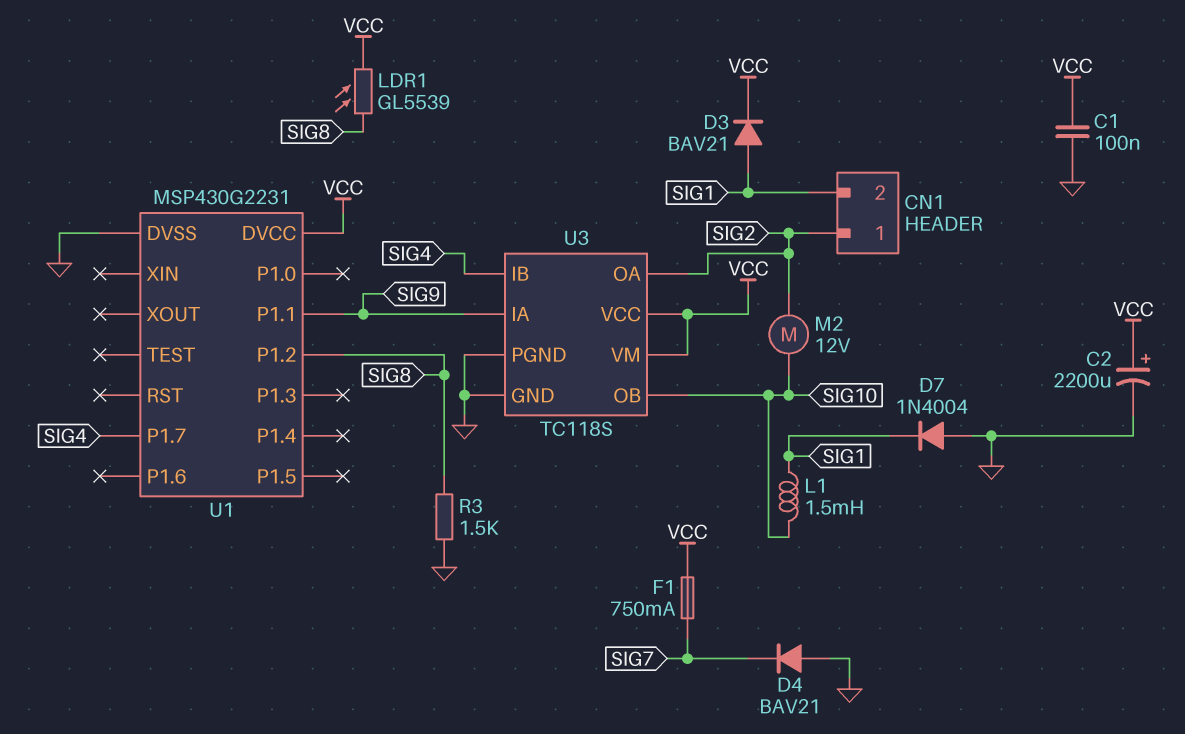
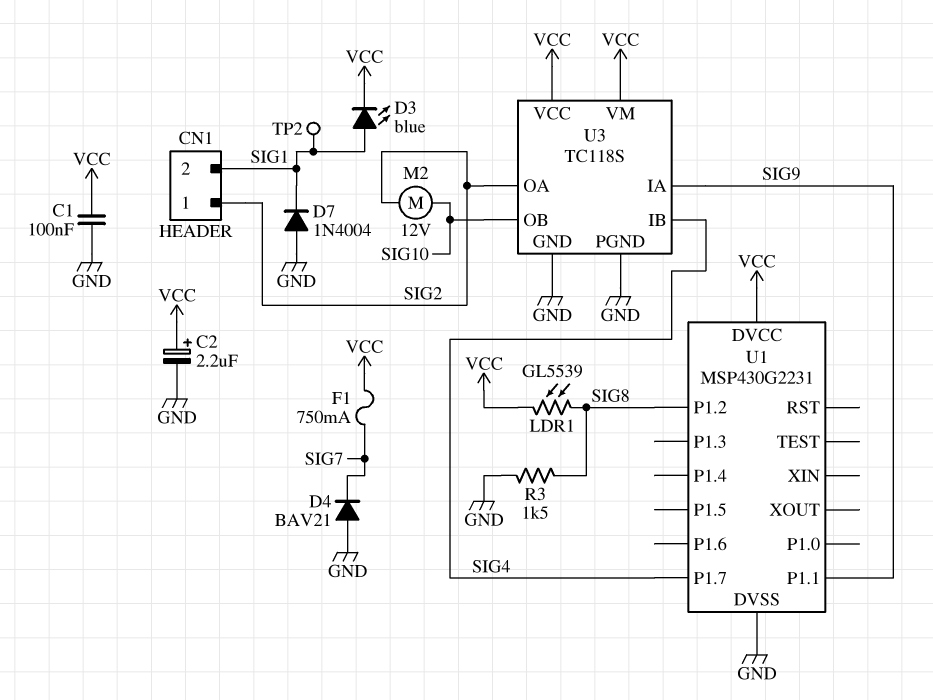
C2: 2200uF (plus VCC, minus GND) -> 2.2uF (plus VCC, minus GND)
D3: diode BAV21 (A SIG1, K VCC) -> LED blue (A SIG1, K VCC)
L1: 1.5mH (SIG1, SIG10) -> none
TP2: none -> test point (SIG1)

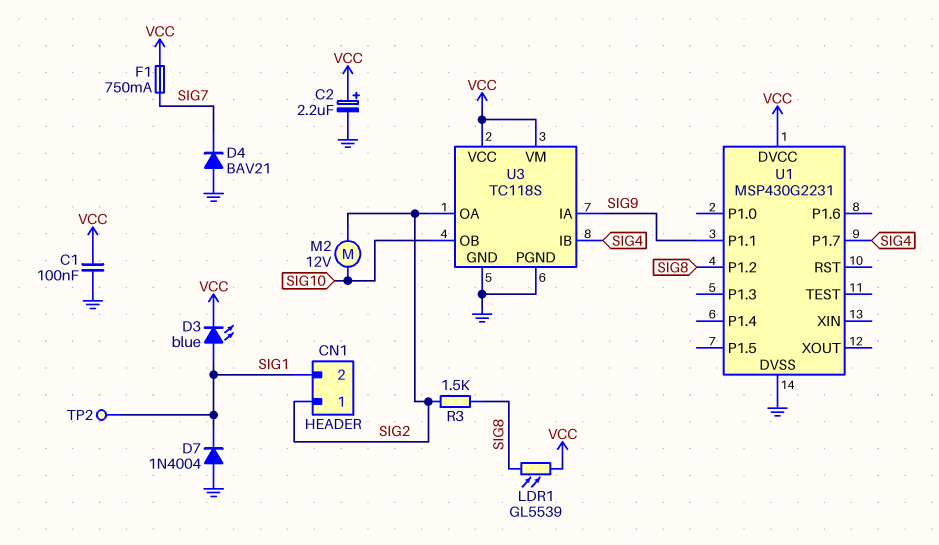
R3: 1.5k (GND, SIG8) -> 1.5k (SIG2, SIG8)

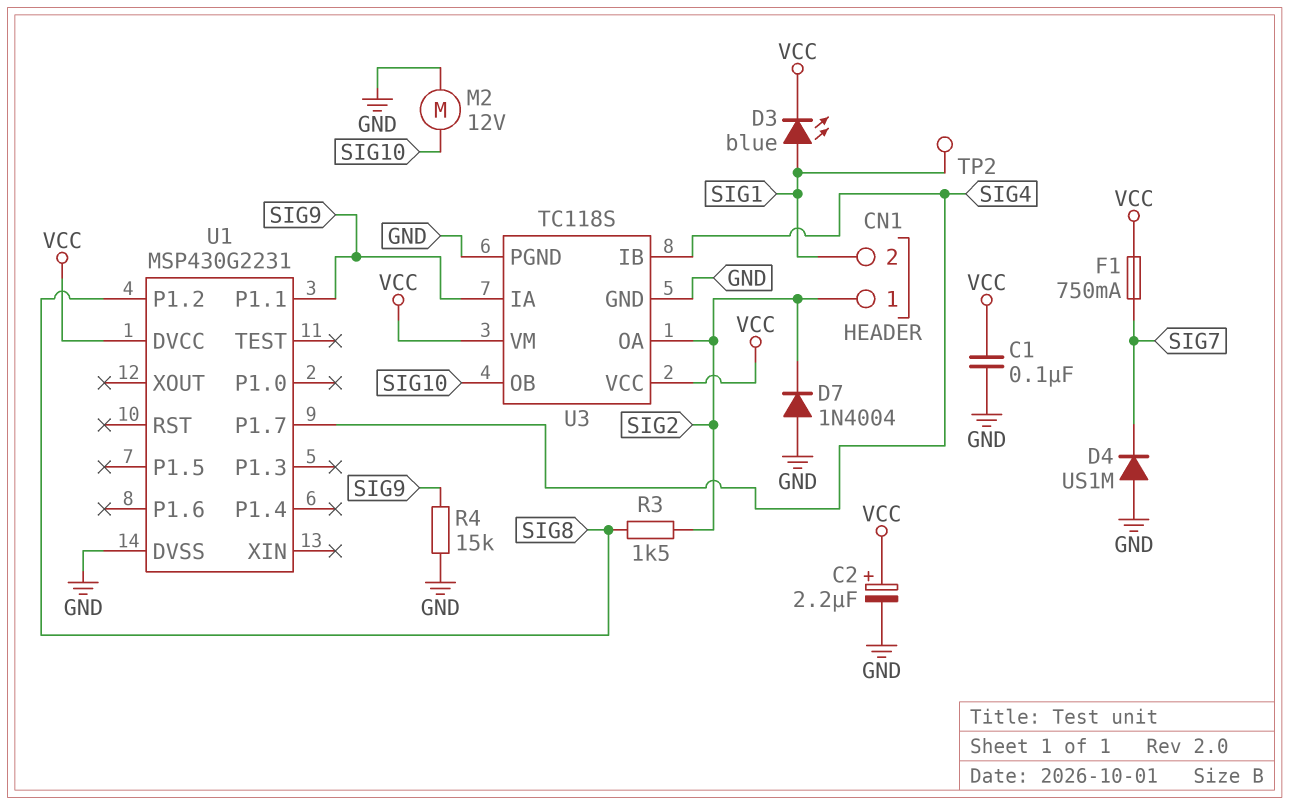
D4: diode BAV21 (A GND, K SIG7) -> diode US1M (A GND, K SIG7)
D7: diode 1N4004 (A GND, K SIG1) -> diode 1N4004 (A GND, K SIG2)
LDR1: GL5539 (SIG8, VCC) -> none
M2: motor 12V (SIG2, SIG10) -> motor 12V (GND, SIG10)
R4: none -> 15k (GND, SIG9)

